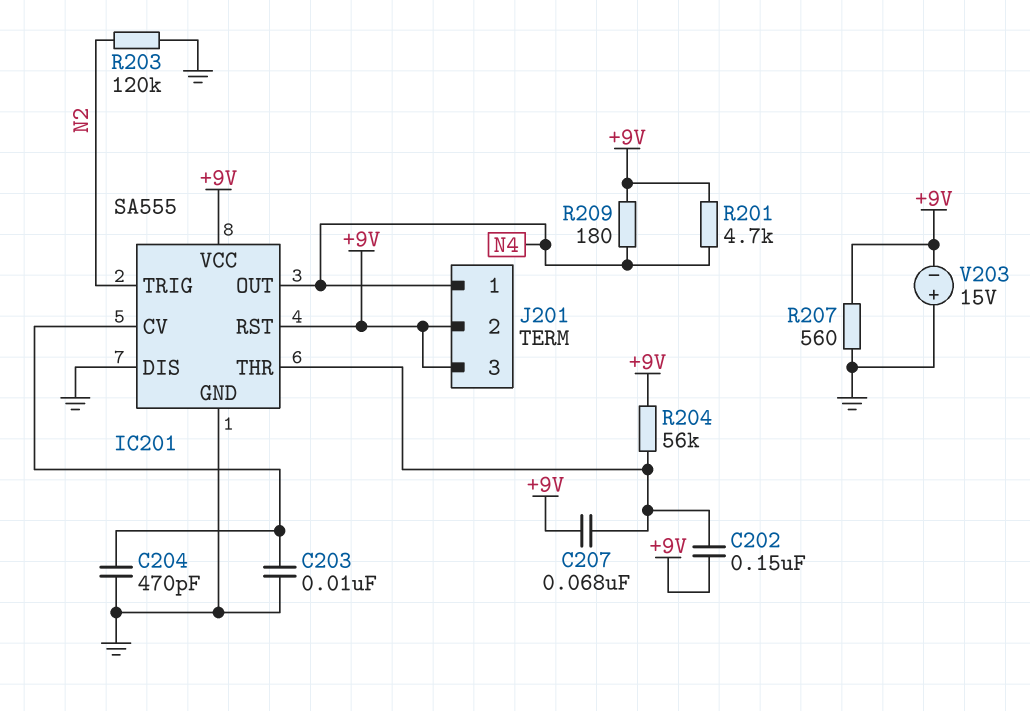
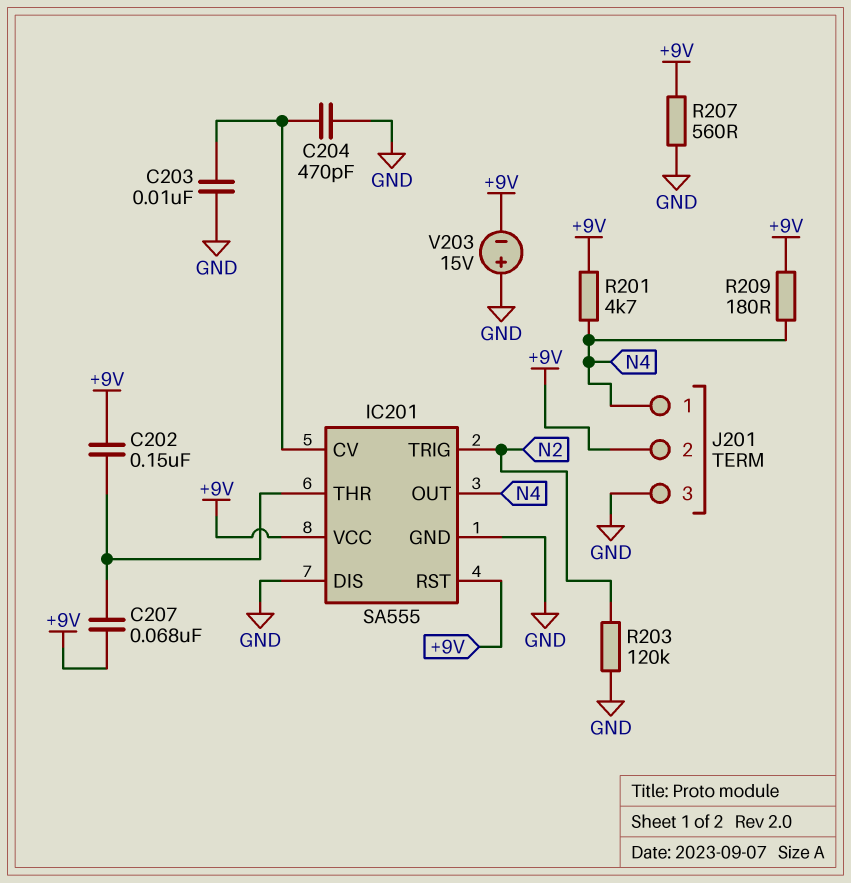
J201 pin 3: +9V -> GND
R204: 56k (+9V, IC201/THR) -> none

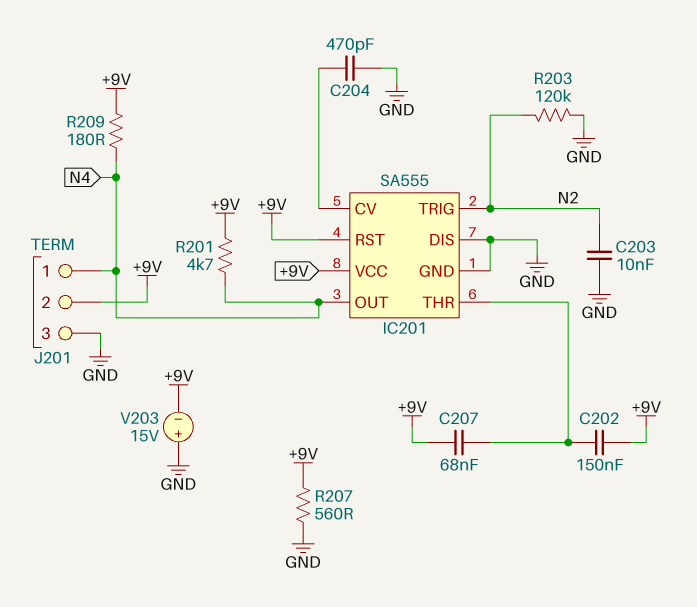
C203: 10nF (GND, IC201/CV) -> 10nF (GND, N2)

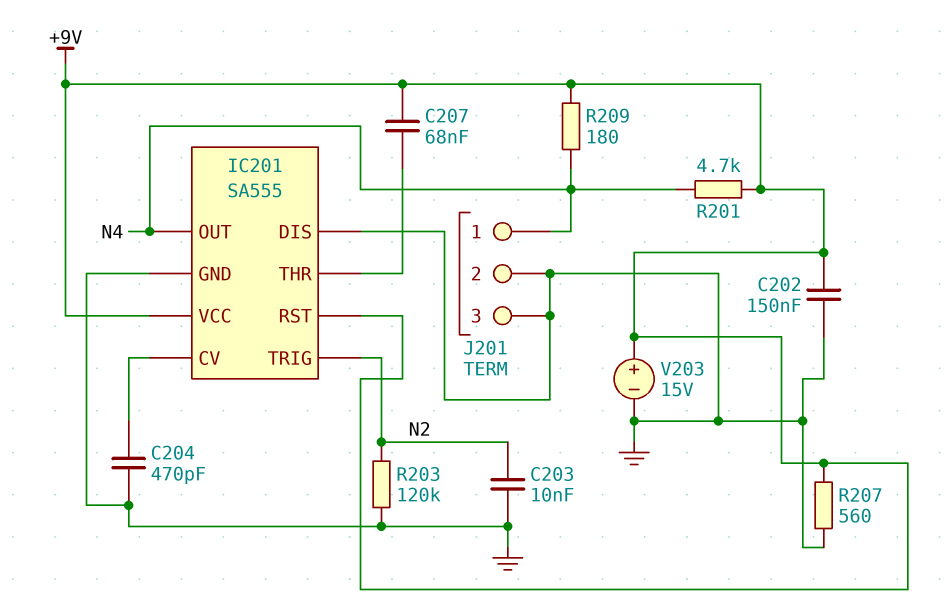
C202: 150nF (+9V, IC201/THR) -> 150nF (+9V, GND)
J201 pin 2: +9V -> GND
V203: 15V (plus GND, minus +9V) -> 15V (plus +9V, minus GND)

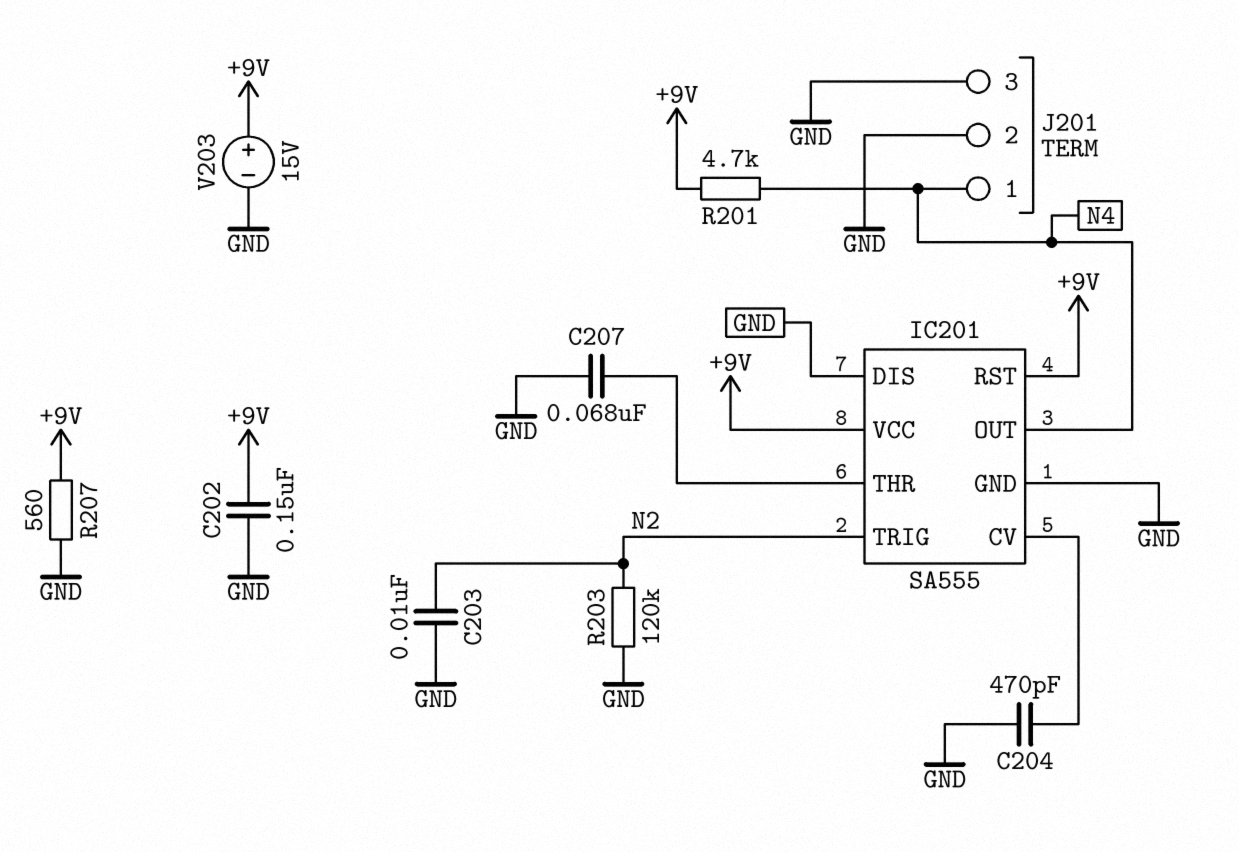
C207: 68nF (+9V, IC201/THR) -> 68nF (GND, IC201/THR)
R209: 180 (+9V, N4) -> none

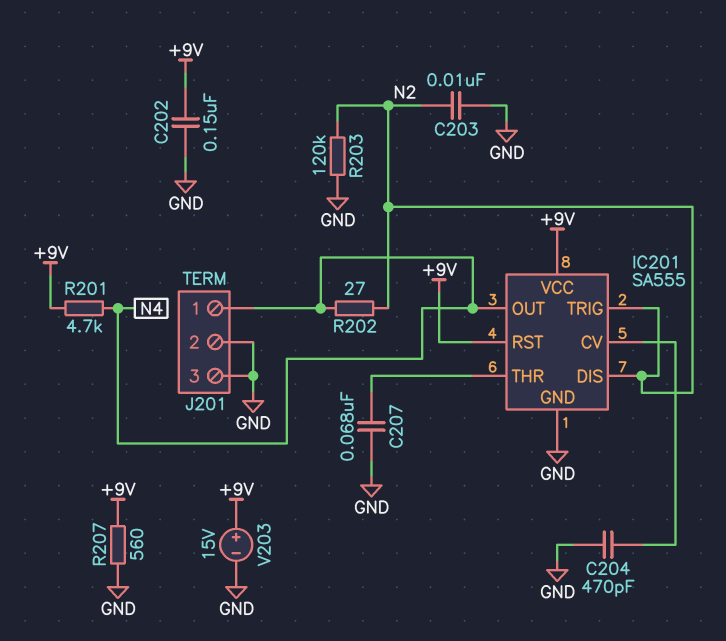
IC201 pin DIS: GND -> N2
R202: none -> 27 (N2, N4)

